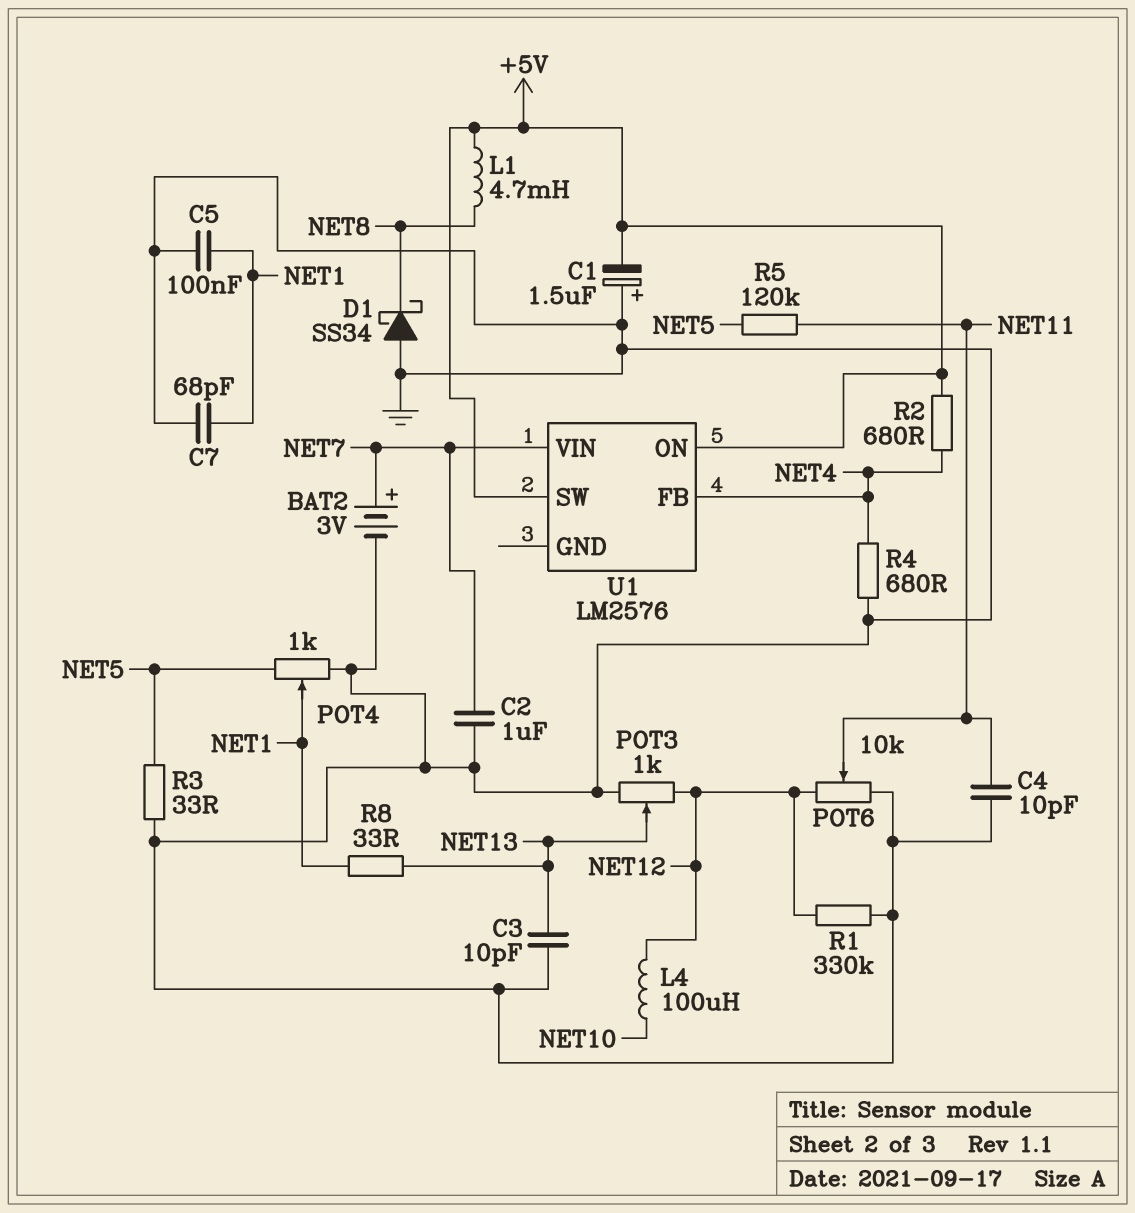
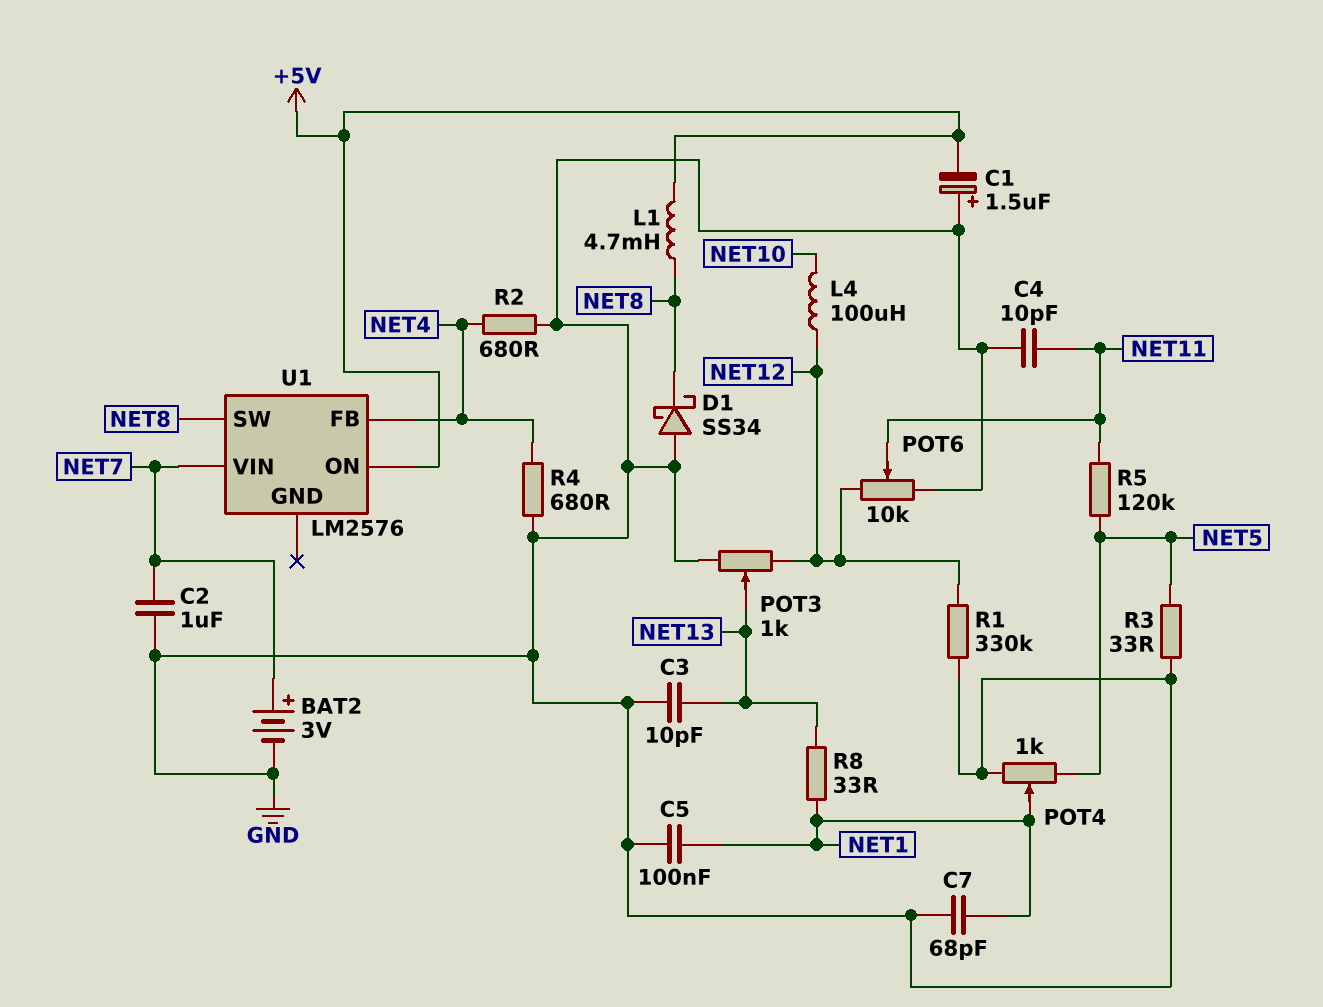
R2: 680 (+5V, NET4) -> 680 (GND, NET4)
U1 pin SW: +5V -> NET8

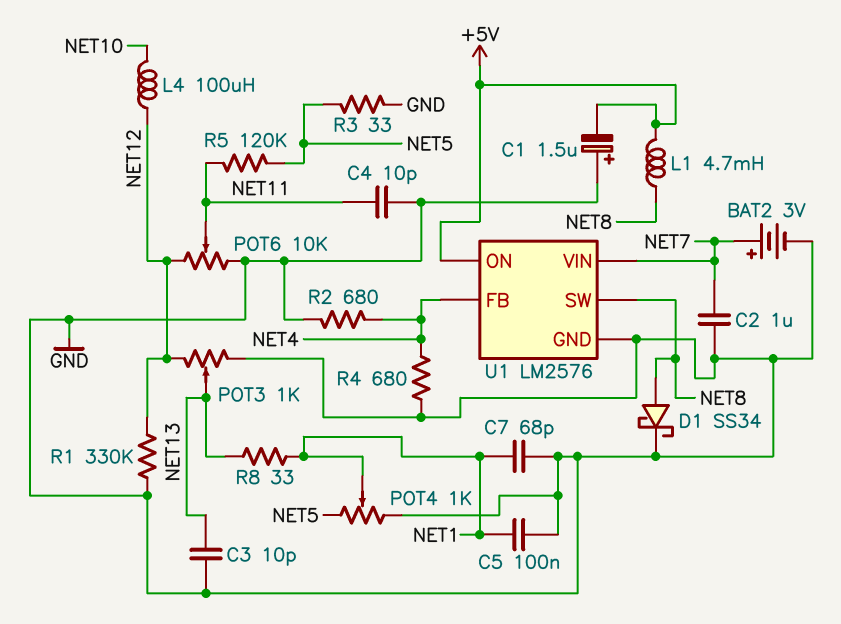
D1: schottky SS34 (A GND, K NET8) -> schottky SS34 (A NET8, K GND)
U1 pin GND: none -> GND

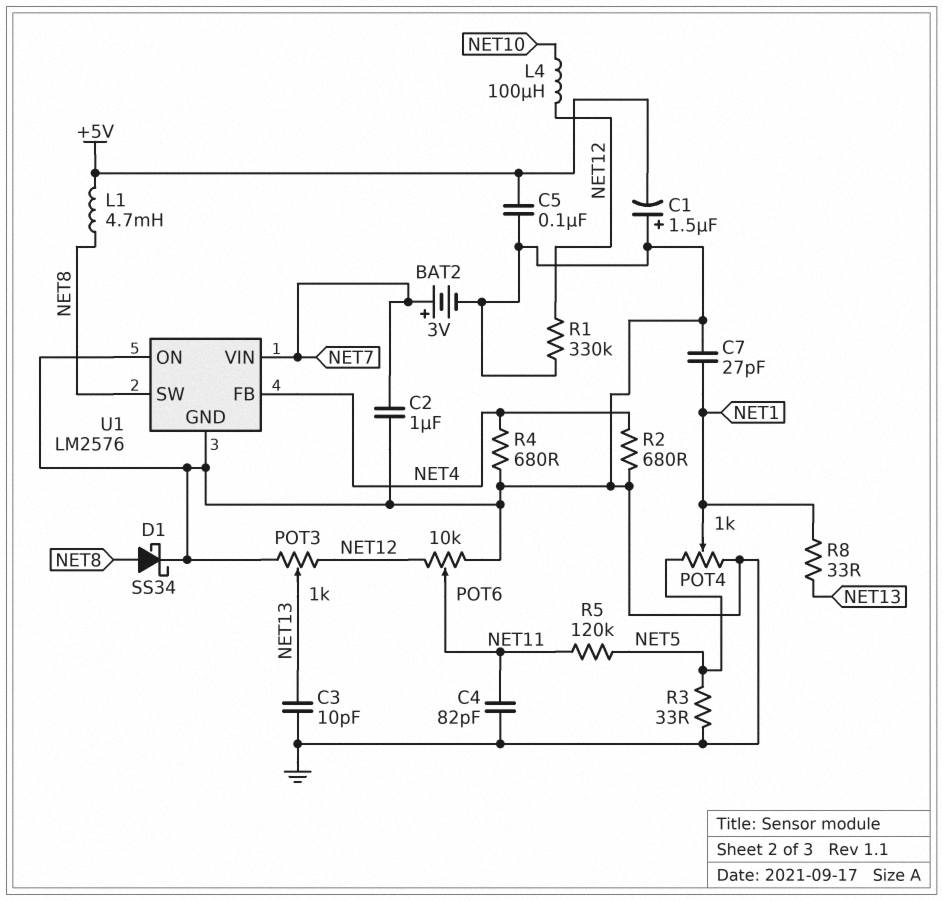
C4: 10pF (GND, NET11) -> 82pF (GND, NET11)
C5: 100nF (GND, NET1) -> 100nF (+5V, GND)
C7: 68pF (GND, NET1) -> 27pF (GND, NET1)
U1 pin ON: +5V -> GND

